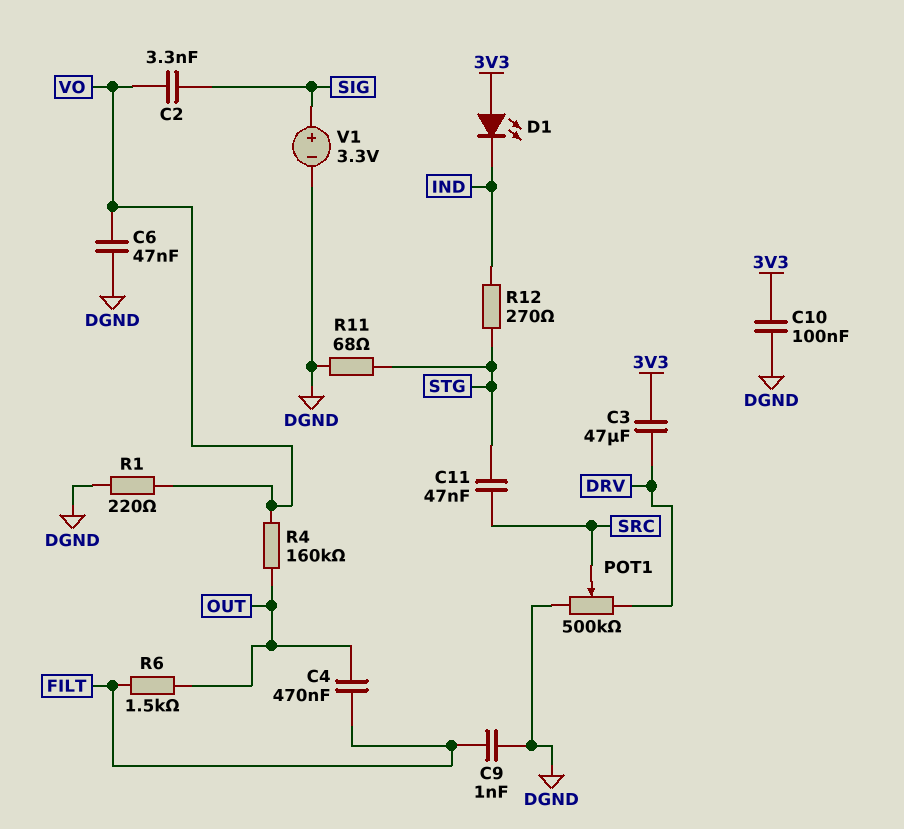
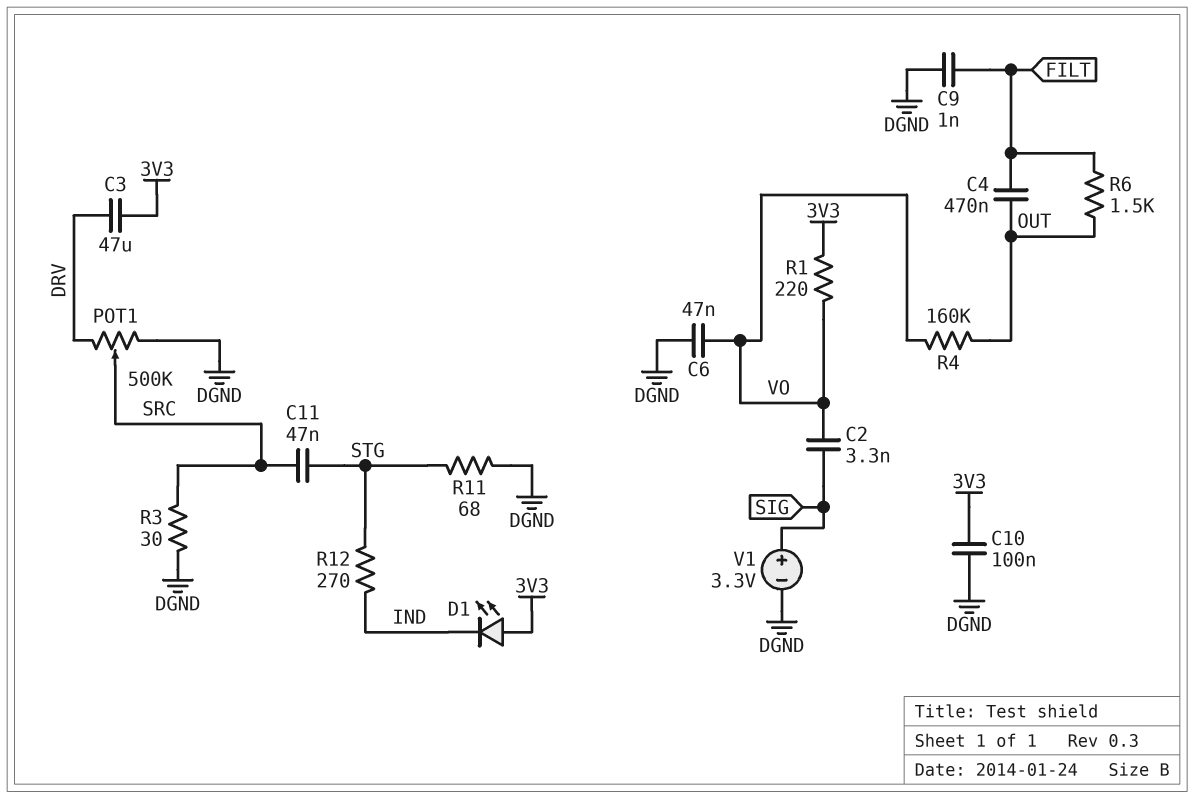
R1: 220 (DGND, VO) -> 220 (3V3, VO)
R3: none -> 30 (DGND, SRC)

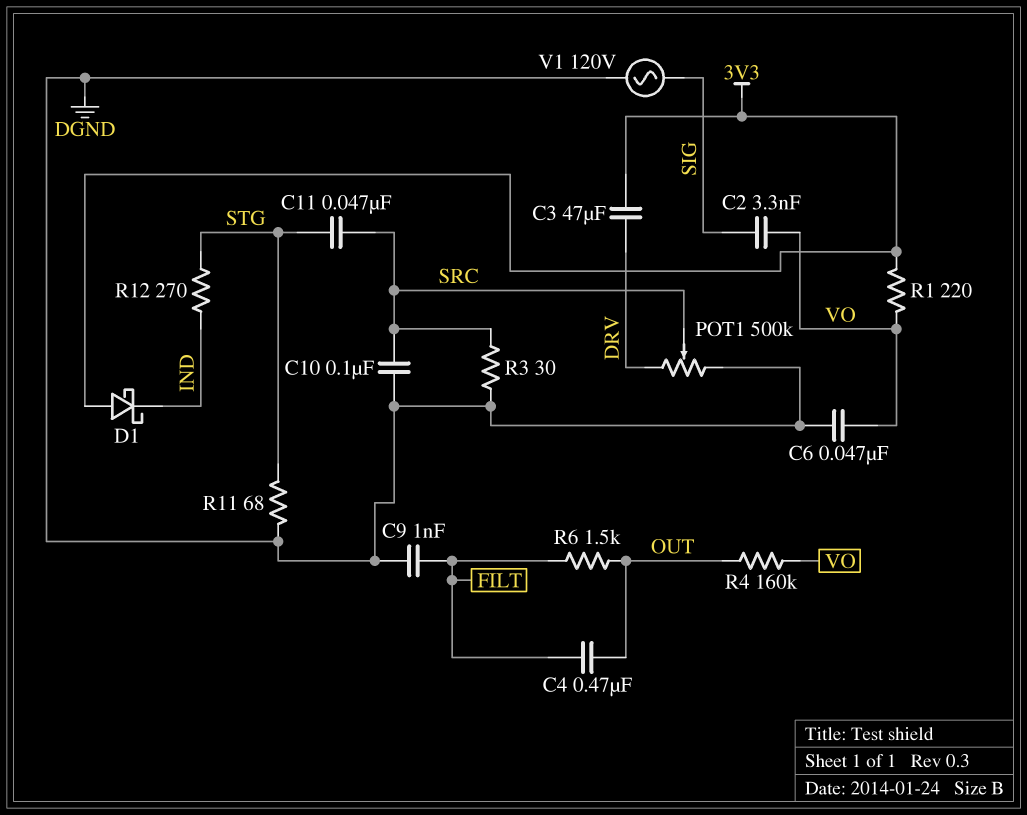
C10: 100nF (3V3, DGND) -> 100nF (DGND, SRC)
D1: LED (A 3V3, K IND) -> schottky (A 3V3, K IND)
V1: 3.3V (plus SIG, minus DGND) -> AC 120V (DGND, SIG)

